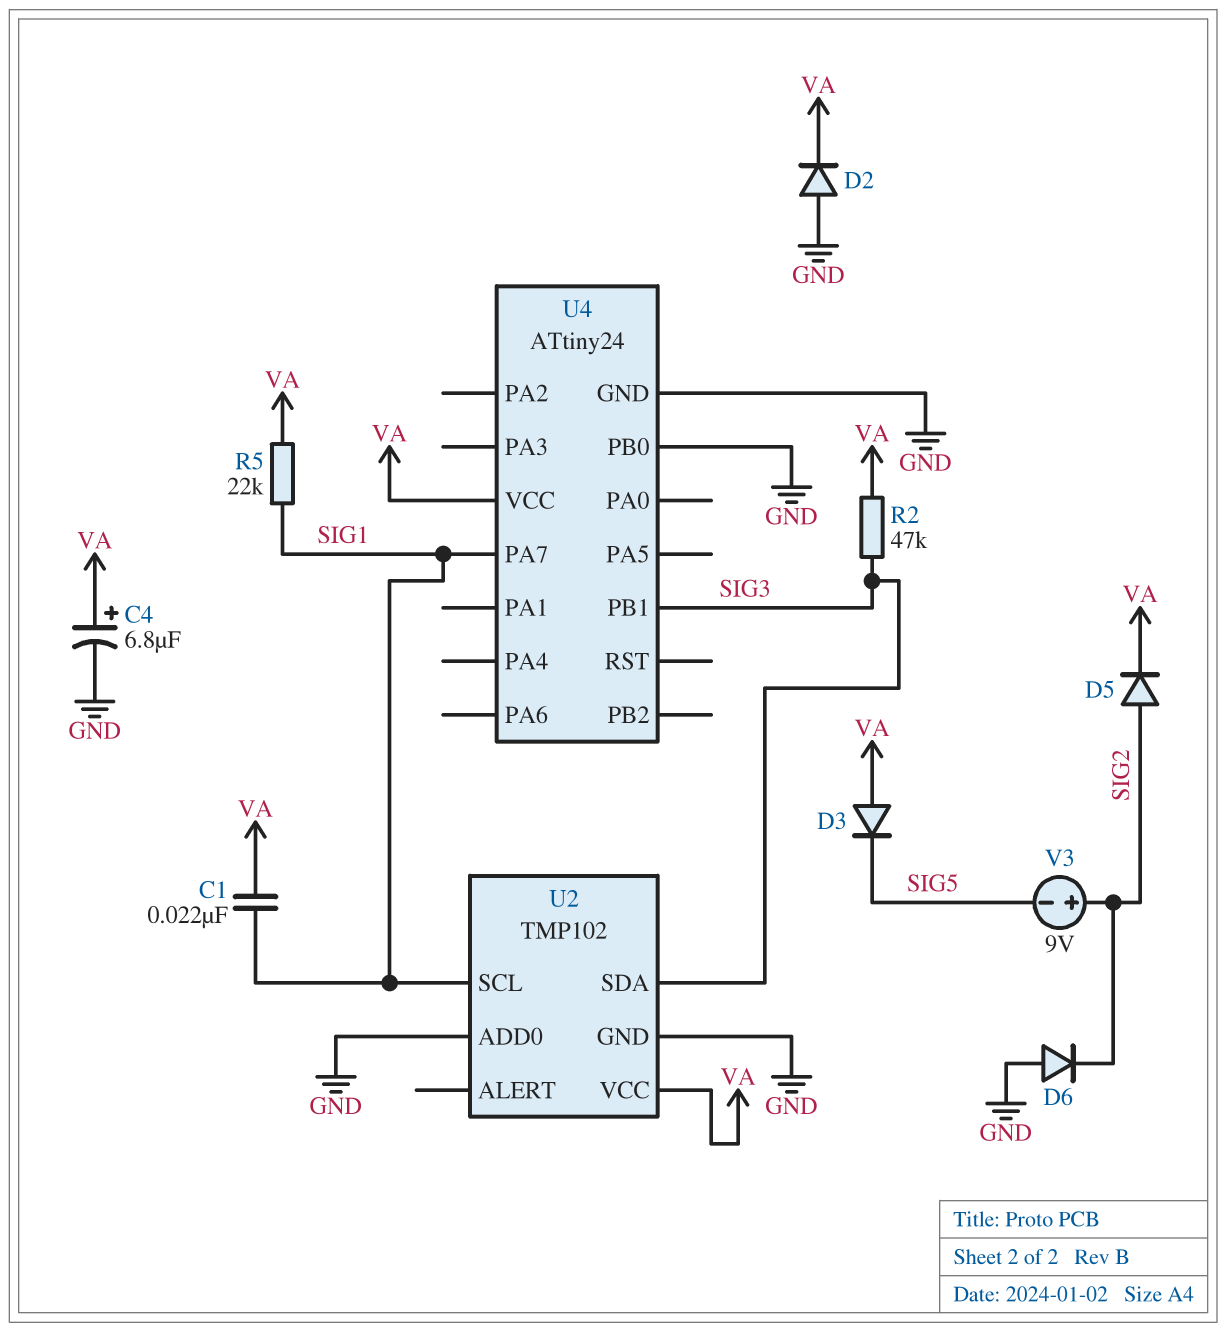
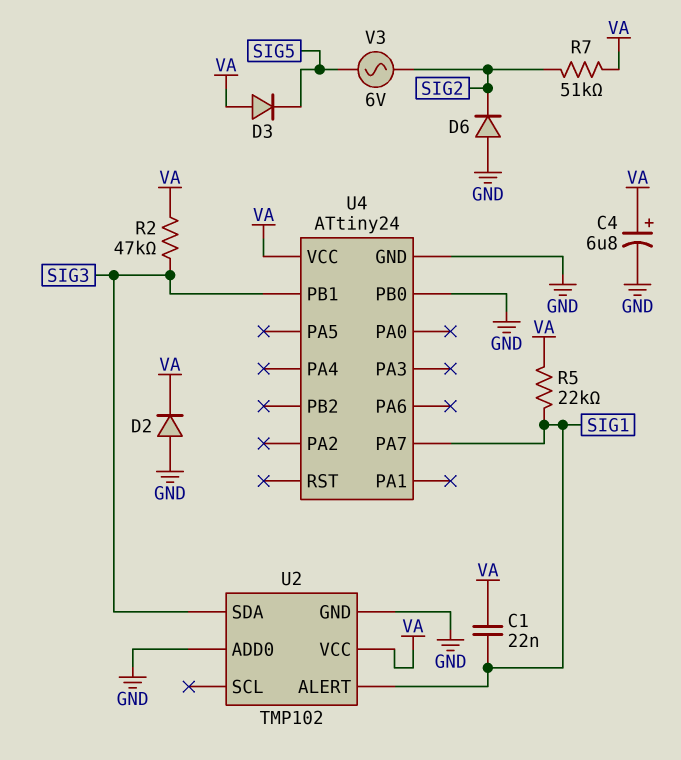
D5: diode (A SIG2, K VA) -> none
R7: none -> 51k (SIG2, VA)
U2 pin ALERT: none -> SIG1
U2 pin SCL: SIG1 -> none
V3: 9V (plus SIG2, minus SIG5) -> AC 6V (SIG2, SIG5)

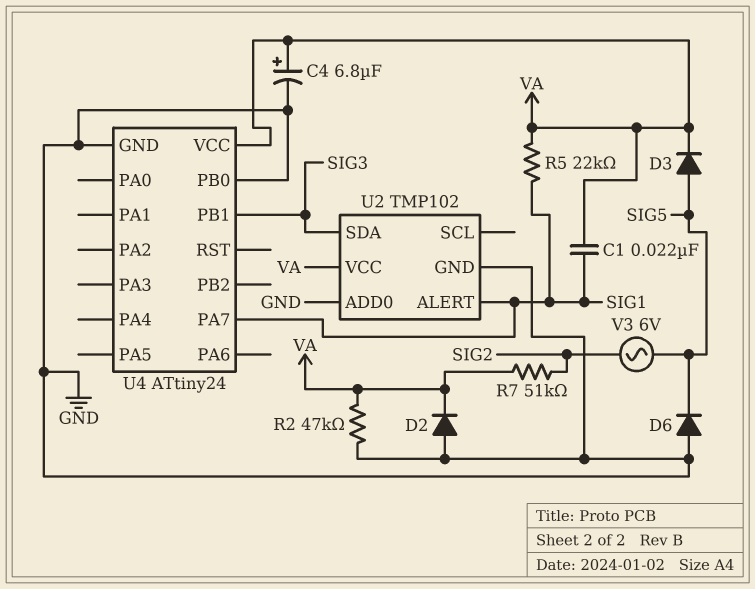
D3: diode (A VA, K SIG5) -> diode (A SIG5, K VA)
D6: diode (A GND, K SIG2) -> diode (A GND, K SIG5)
R2: 47k (SIG3, VA) -> 47k (GND, VA)

